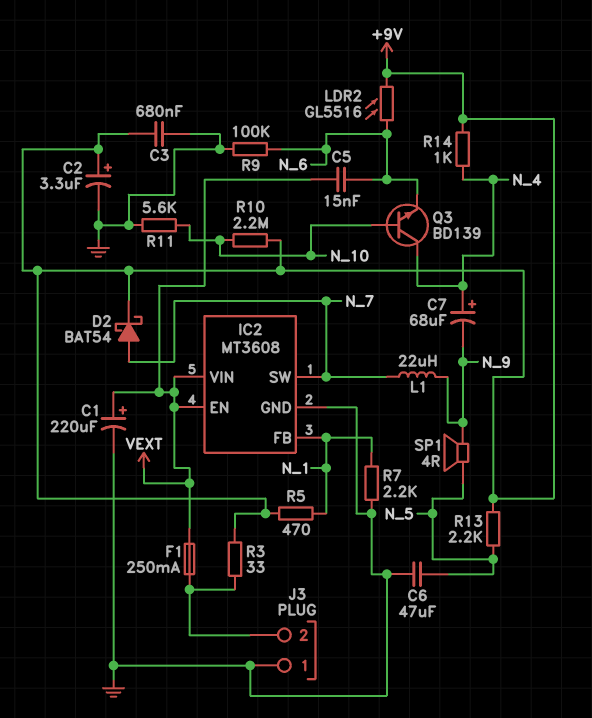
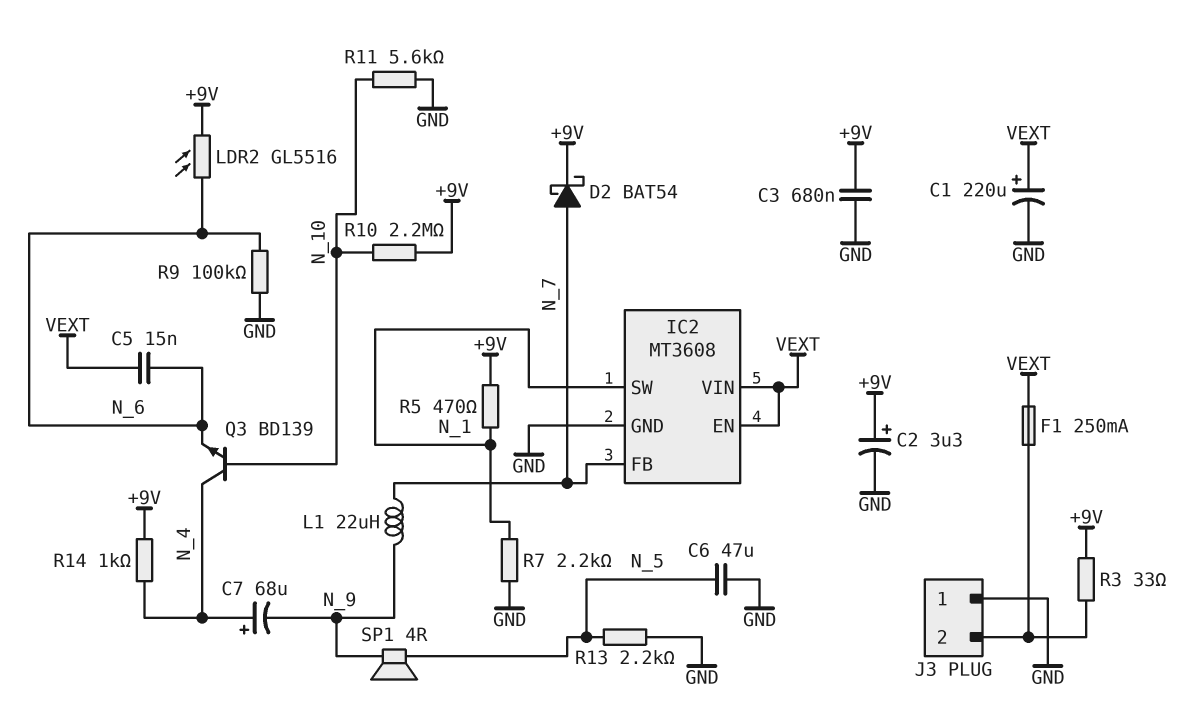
IC2 pin FB: N_1 -> N_7
IC2 pin SW: N_7 -> N_1
R13: 2.2k (+9V, N_5) -> 2.2k (GND, N_5)

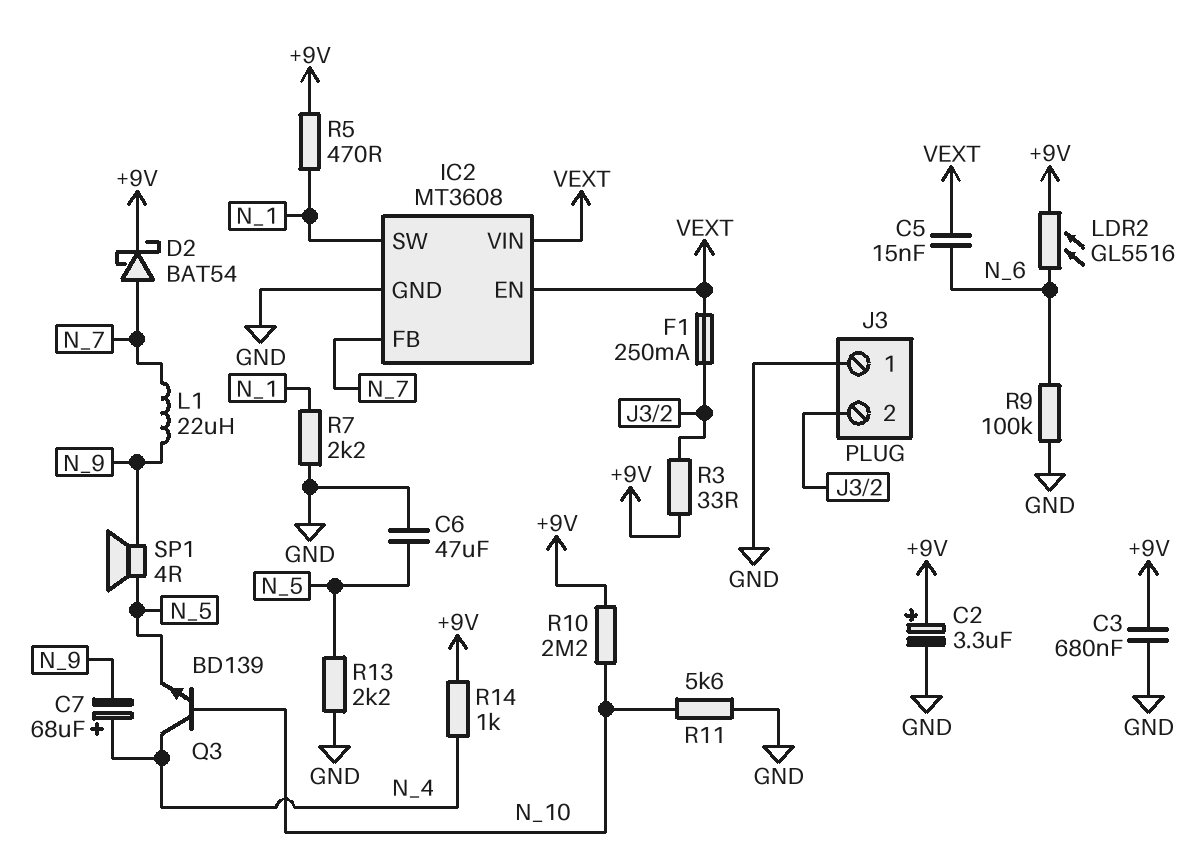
C1: 220uF (plus VEXT, minus GND) -> none
Q3: NPN BD139 (B N_10, C N_4, E N_6) -> NPN BD139 (B N_10, C N_4, E N_5)

